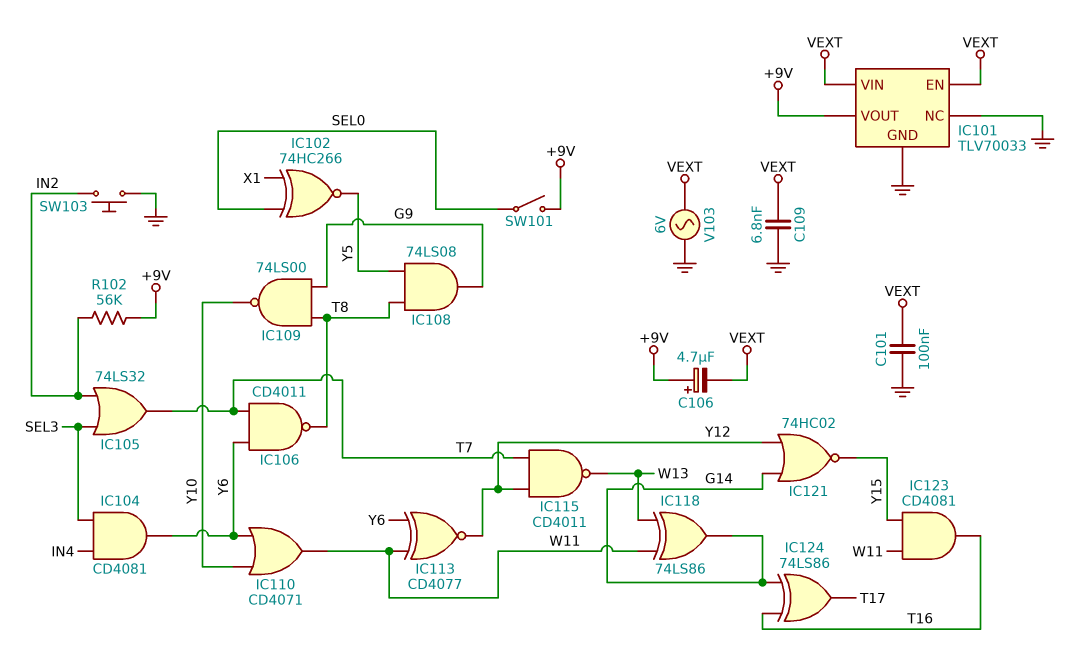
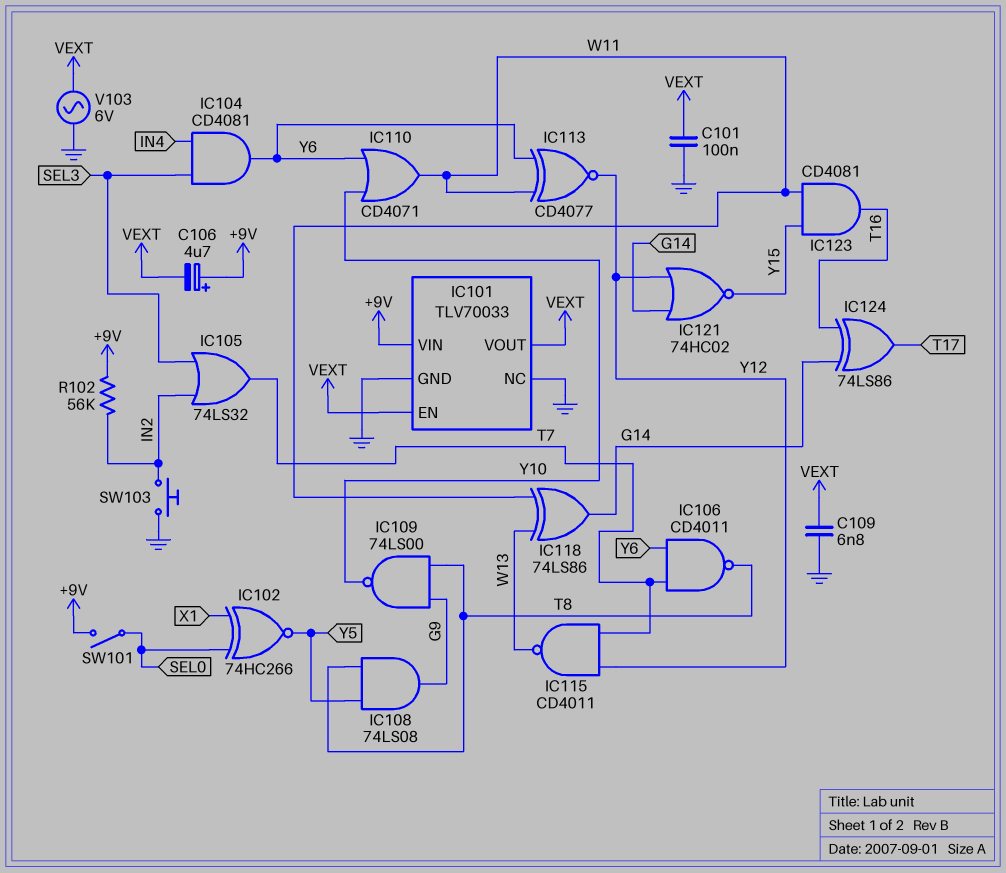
IC101 pin VIN: VEXT -> +9V
IC101 pin VOUT: +9V -> VEXT

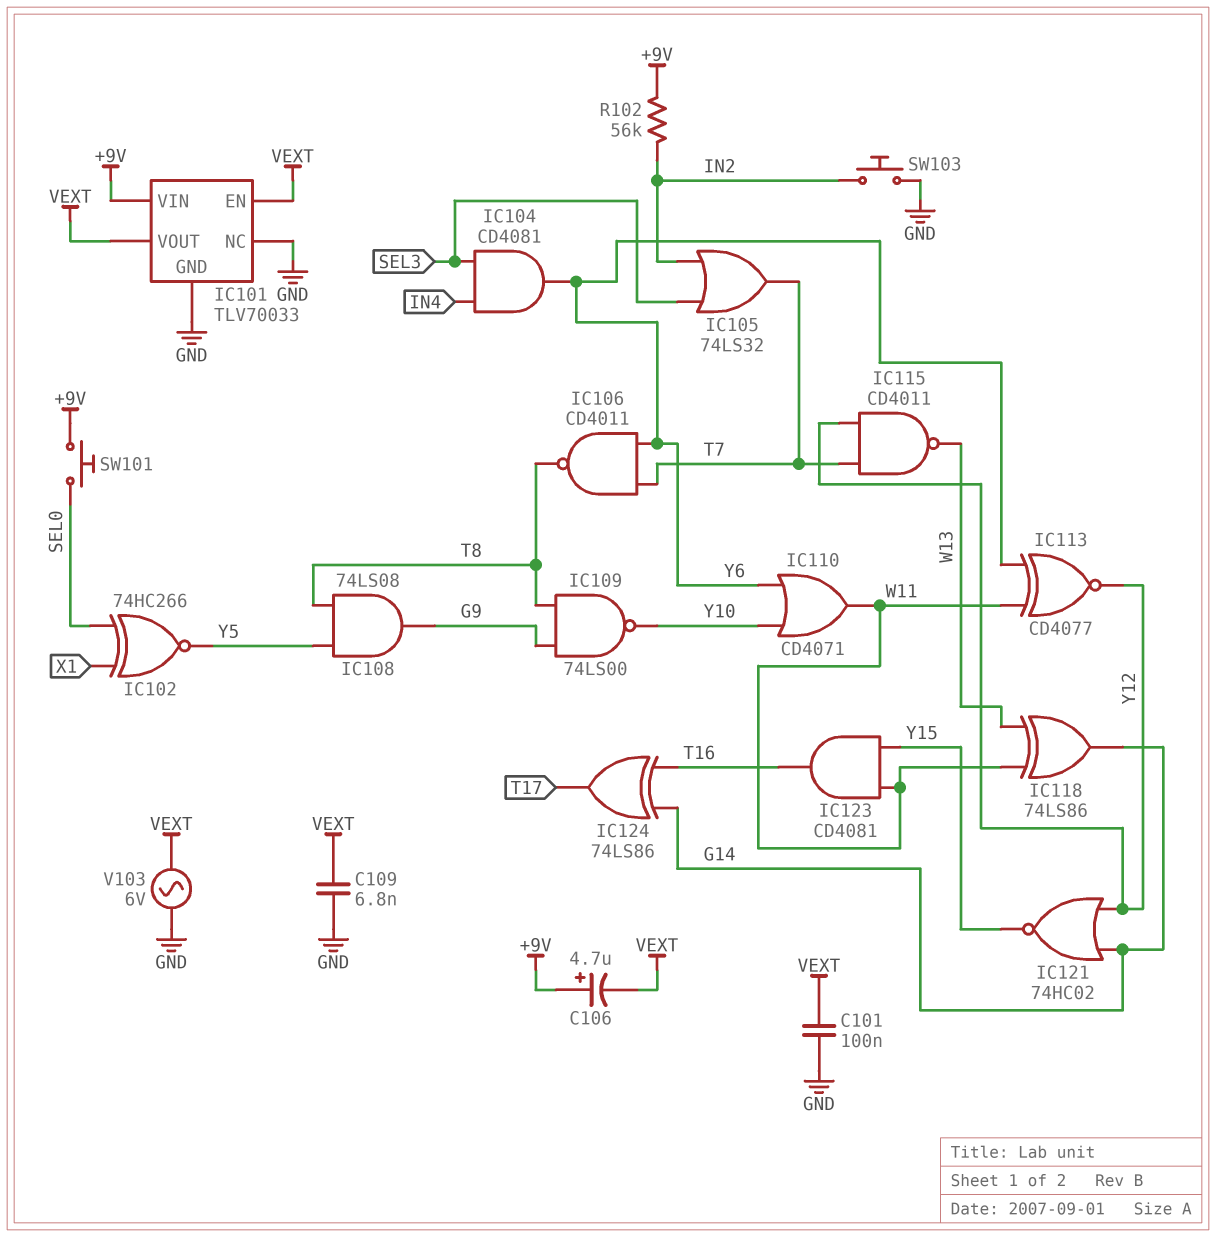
SW101: switch (+9V, SEL0) -> button (+9V, SEL0)

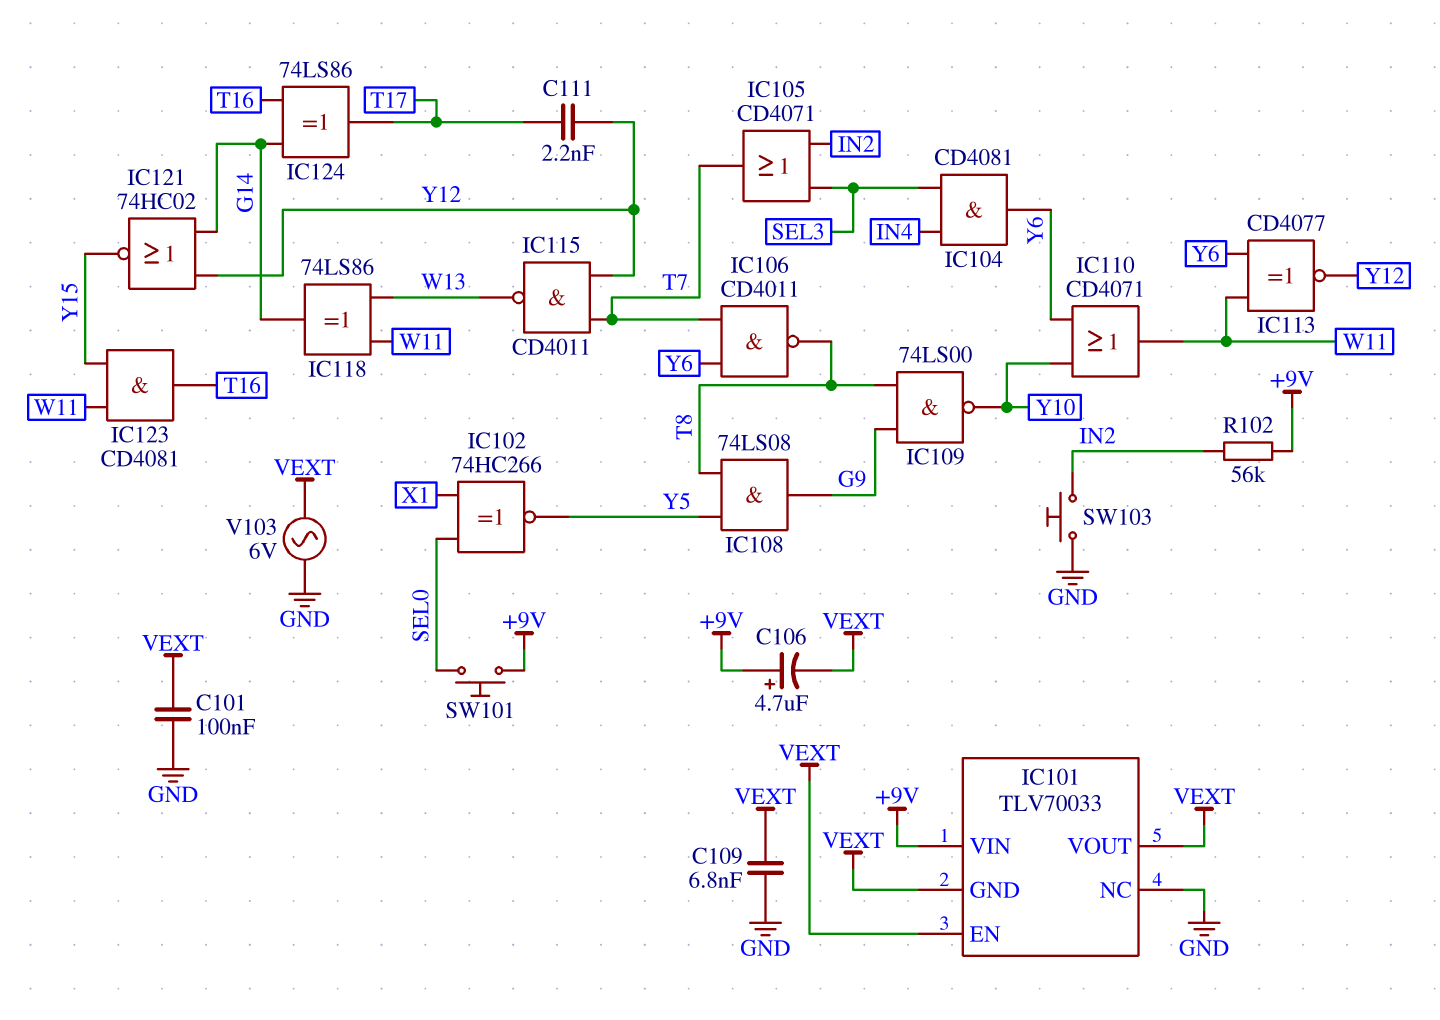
C111: none -> 2.2nF (T17, Y12)
IC101 pin GND: GND -> VEXT
IC105: OR 74LS32 (in IN2, in SEL3, out T7) -> OR CD4071 (in IN2, in SEL3, out T7)

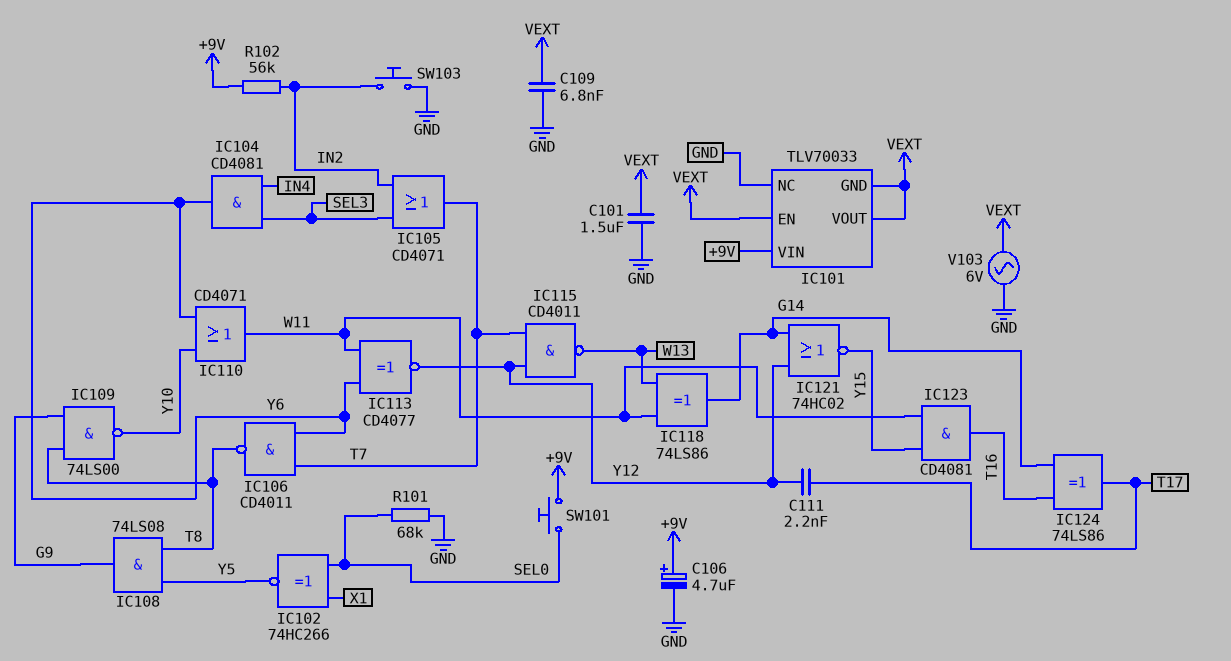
C101: 100nF (GND, VEXT) -> 1.5uF (GND, VEXT)
C106: 4.7uF (plus +9V, minus VEXT) -> 4.7uF (plus +9V, minus GND)
R101: none -> 68k (GND, SEL0)

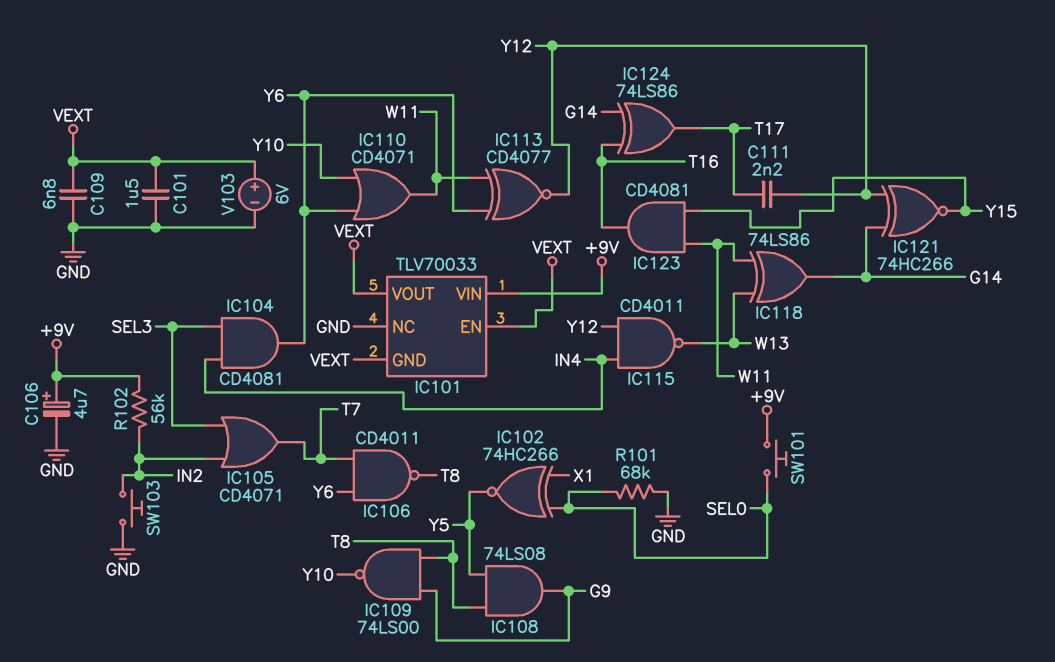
IC115: NAND CD4011 (in T7, in Y12, out W13) -> NAND CD4011 (in IN4, in Y12, out W13)
IC121: NOR 74HC02 (in G14, in Y12, out Y15) -> XNOR 74HC266 (in G14, in Y12, out Y15)
V103: AC 6V (GND, VEXT) -> 6V (plus VEXT, minus GND)

